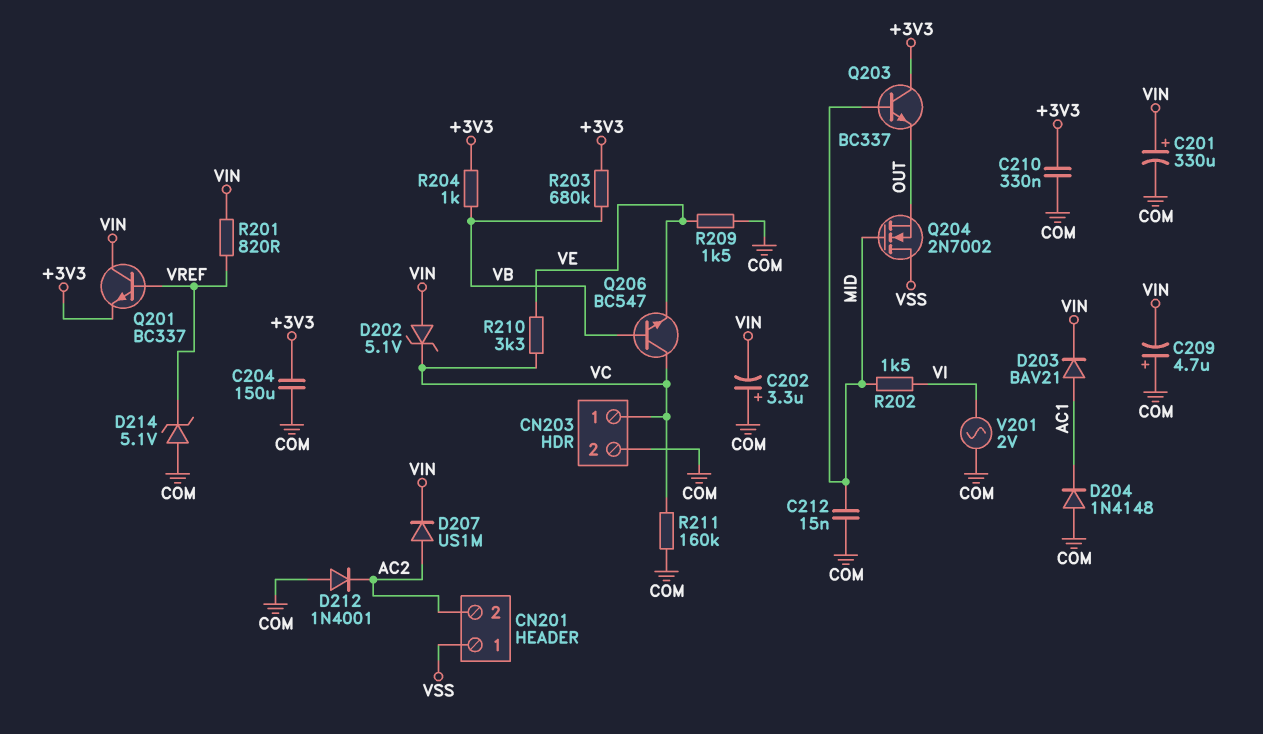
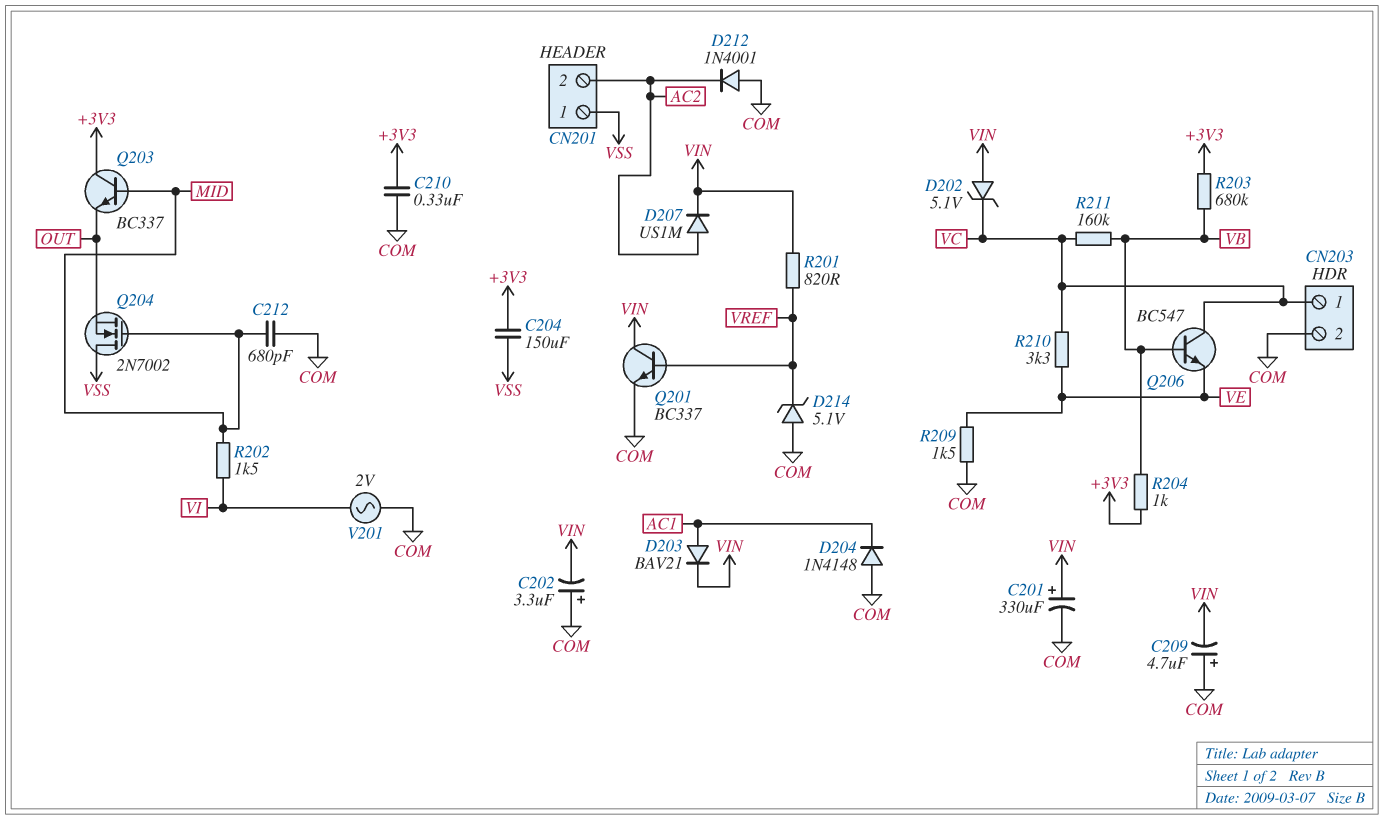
C204: 150uF (+3V3, COM) -> 150uF (+3V3, VSS)
C212: 15nF (COM, MID) -> 680pF (COM, MID)
Q201: NPN BC337 (B VREF, C VIN, E +3V3) -> NPN BC337 (B VREF, C VIN, E COM)
R211: 160k (COM, VC) -> 160k (VB, VC)

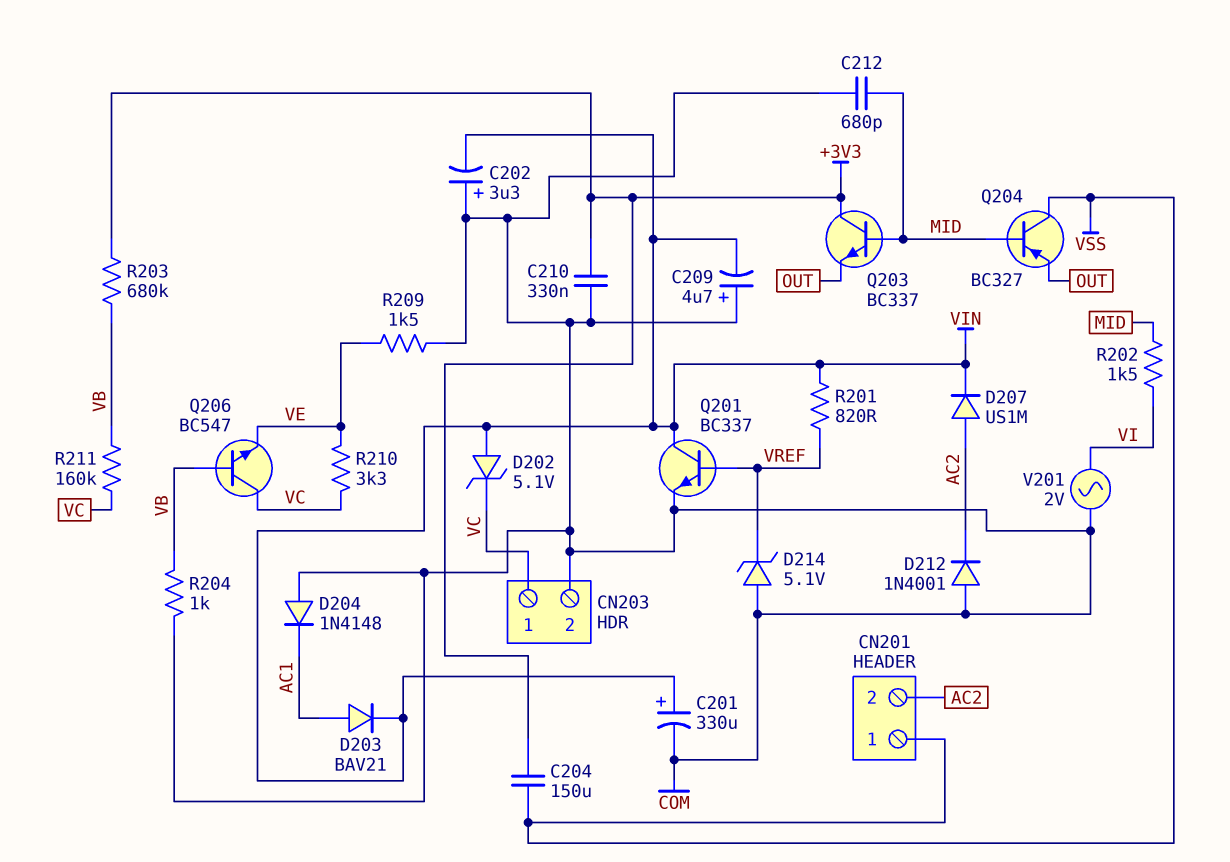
Q204: NMOS 2N7002 (G MID, D VSS, S OUT) -> PNP BC327 (B MID, C VSS, E OUT)
R204: 1k (+3V3, VB) -> 1k (COM, VB)

